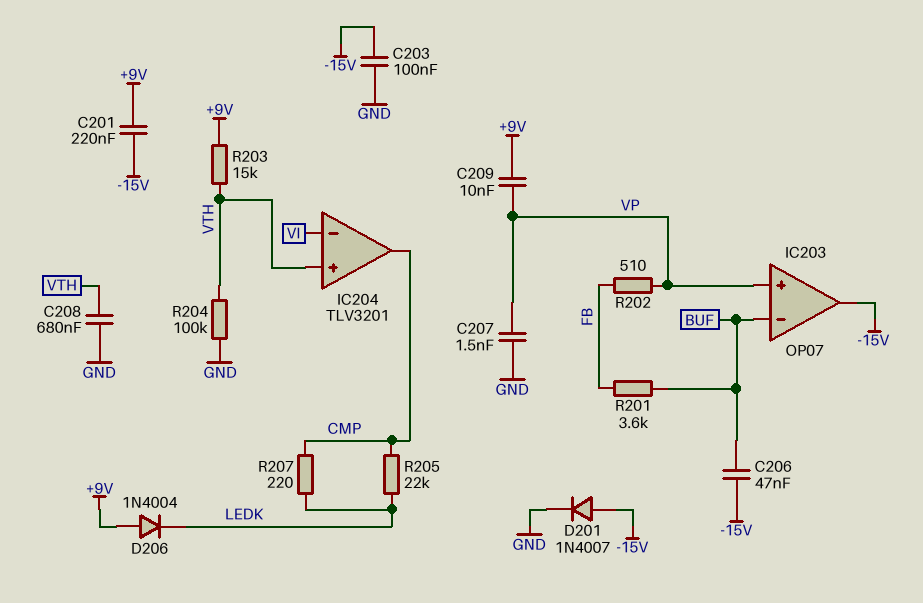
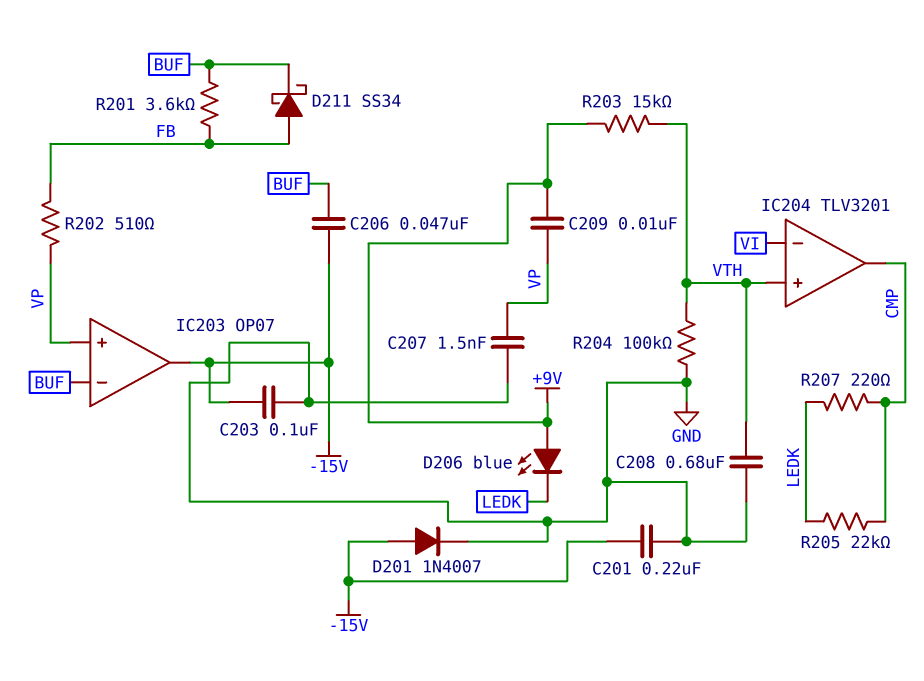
C201: 220nF (+9V, -15V) -> 220nF (-15V, GND)
D206: diode 1N4004 (A +9V, K LEDK) -> LED blue (A +9V, K LEDK)
D211: none -> schottky SS34 (A FB, K BUF)

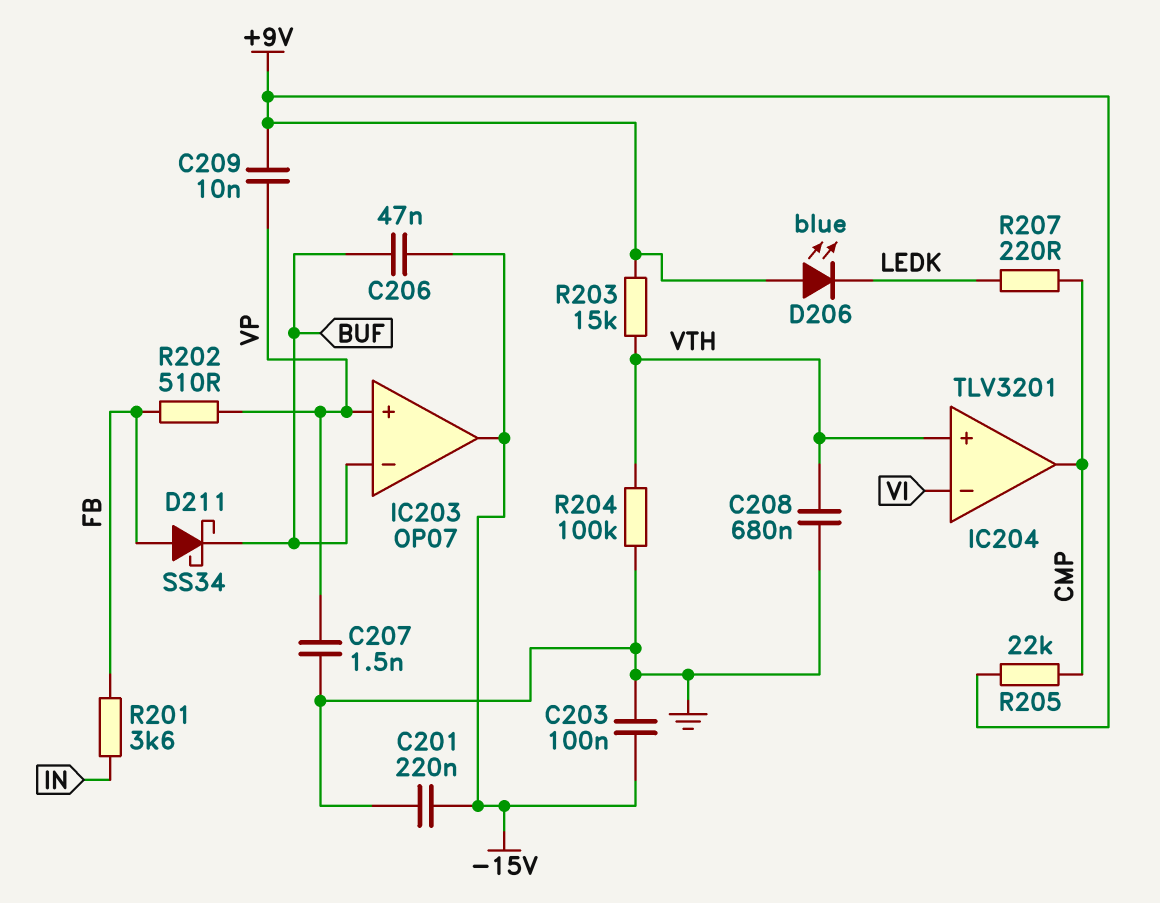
D201: diode 1N4007 (A -15V, K GND) -> none
R201: 3.6k (BUF, FB) -> 3.6k (FB, IN)
R205: 22k (CMP, LEDK) -> 22k (+9V, CMP)

